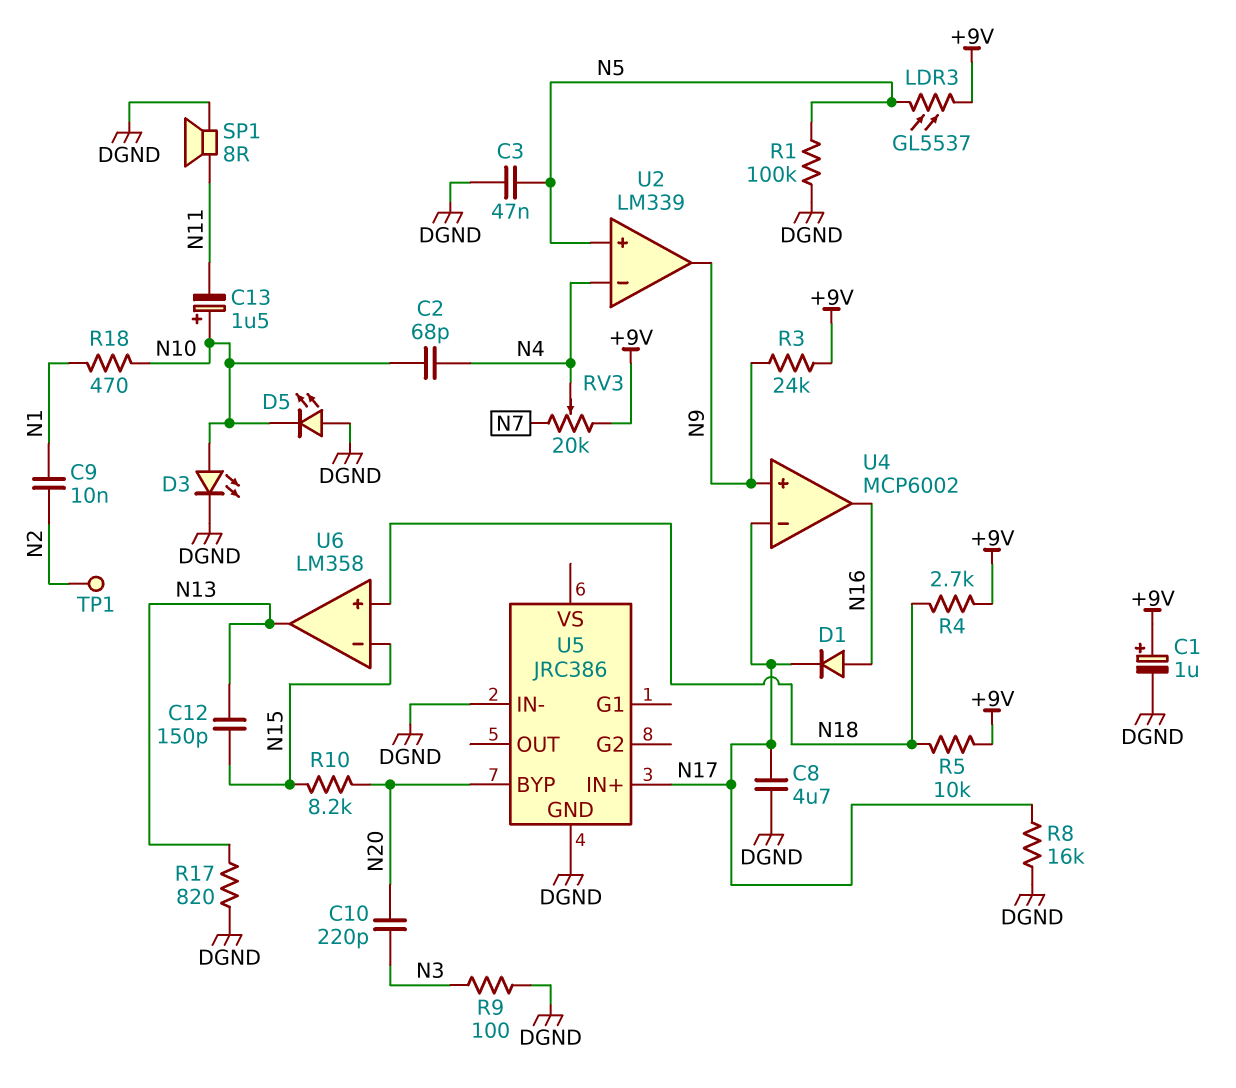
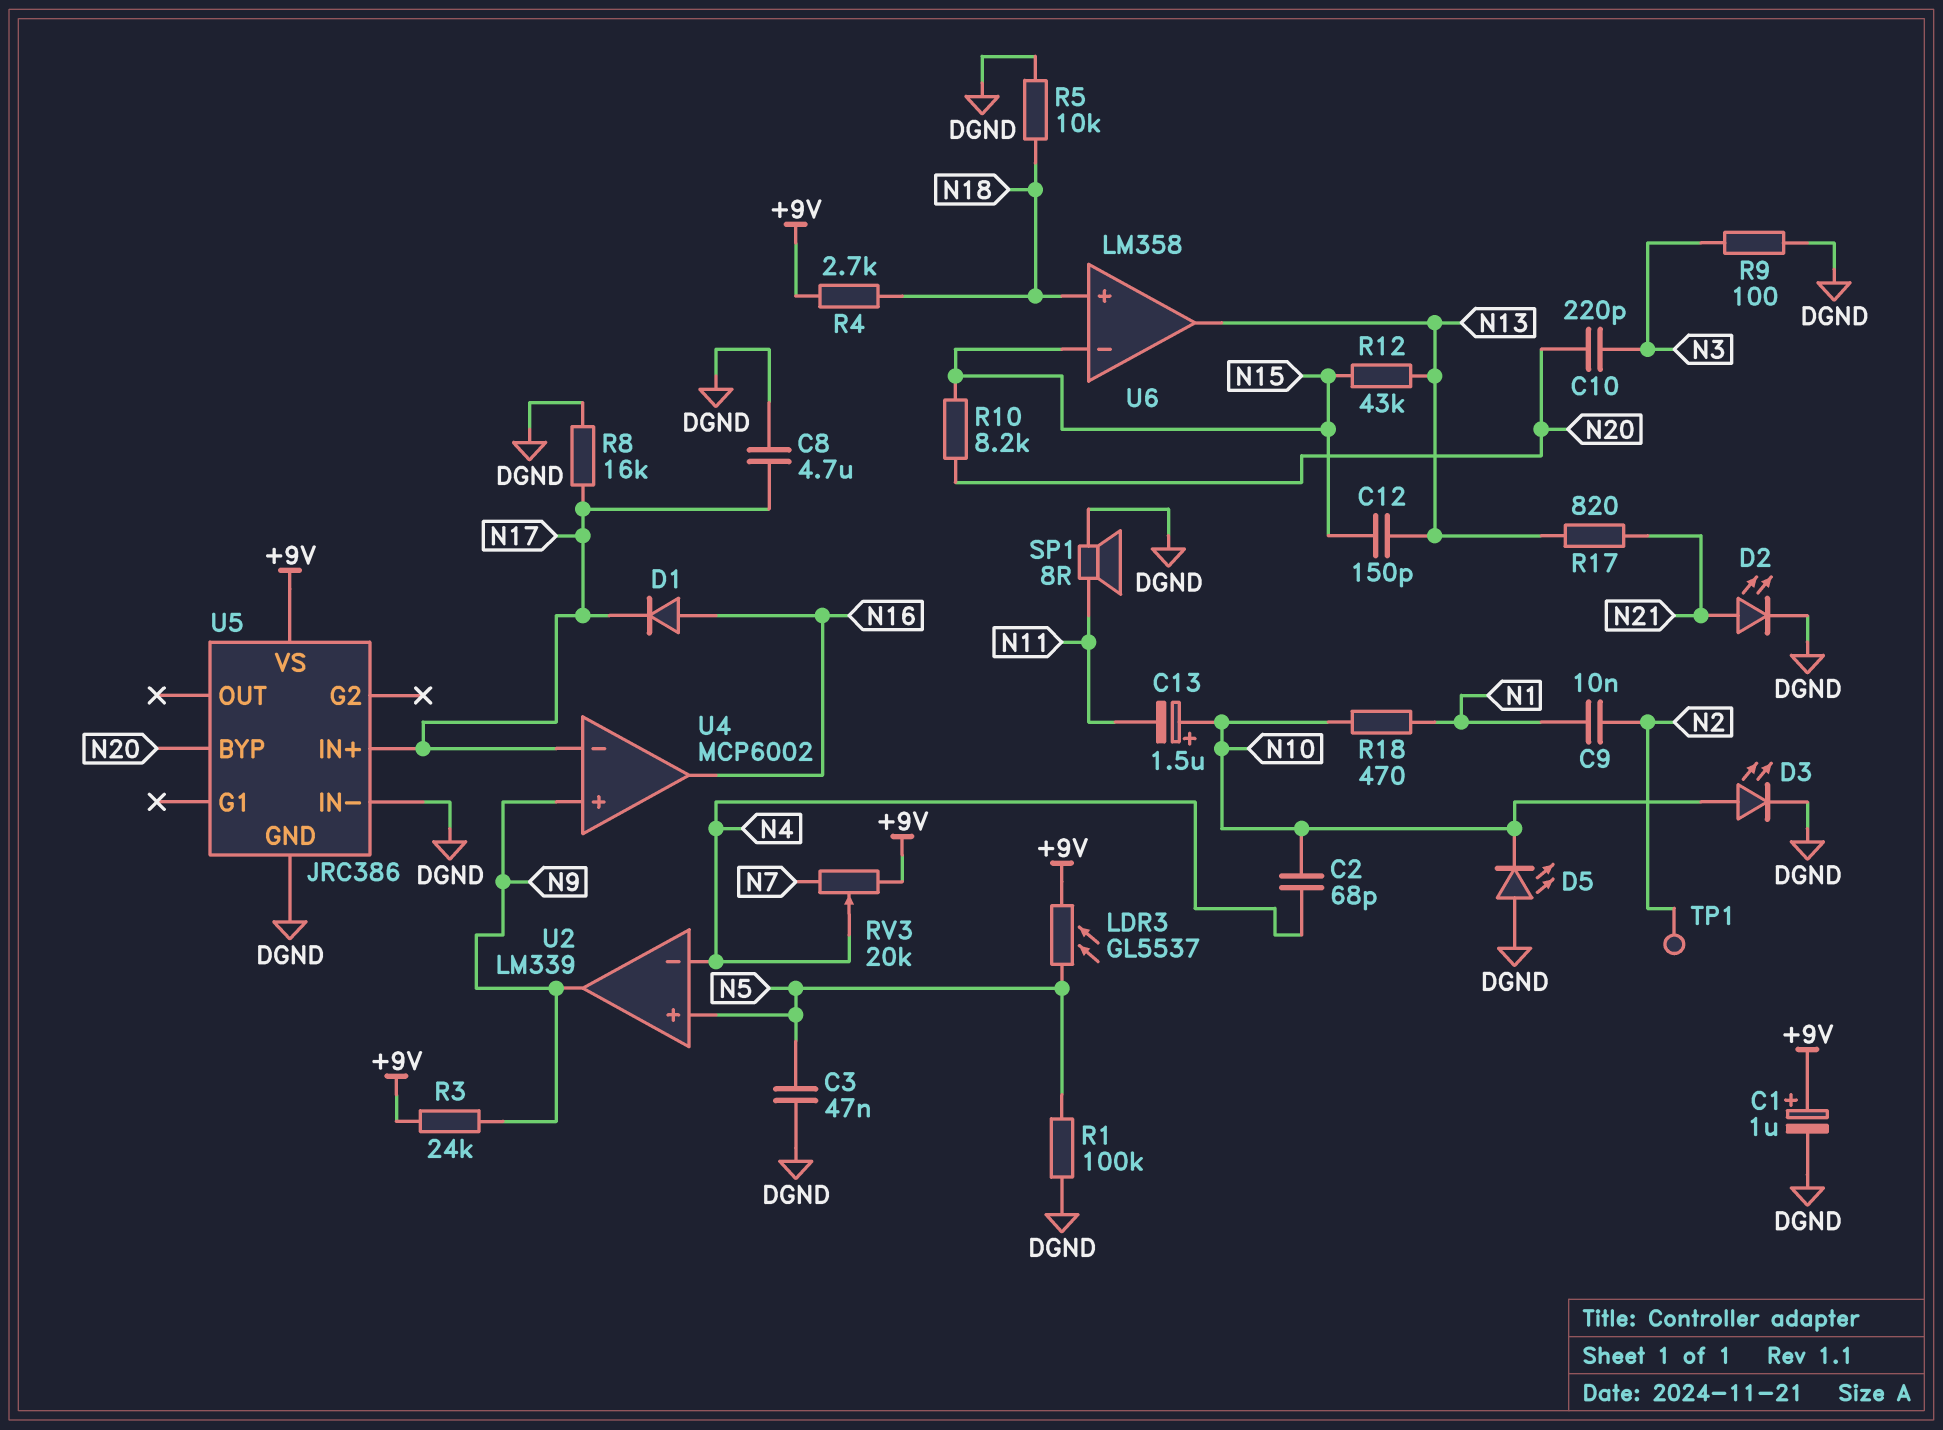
D2: none -> LED (A N21, K DGND)
R5: 10k (+9V, N18) -> 10k (DGND, N18)
R12: none -> 43k (N13, N15)
R17: 820 (DGND, N13) -> 820 (N13, N21)
U5 pin VS: none -> +9V

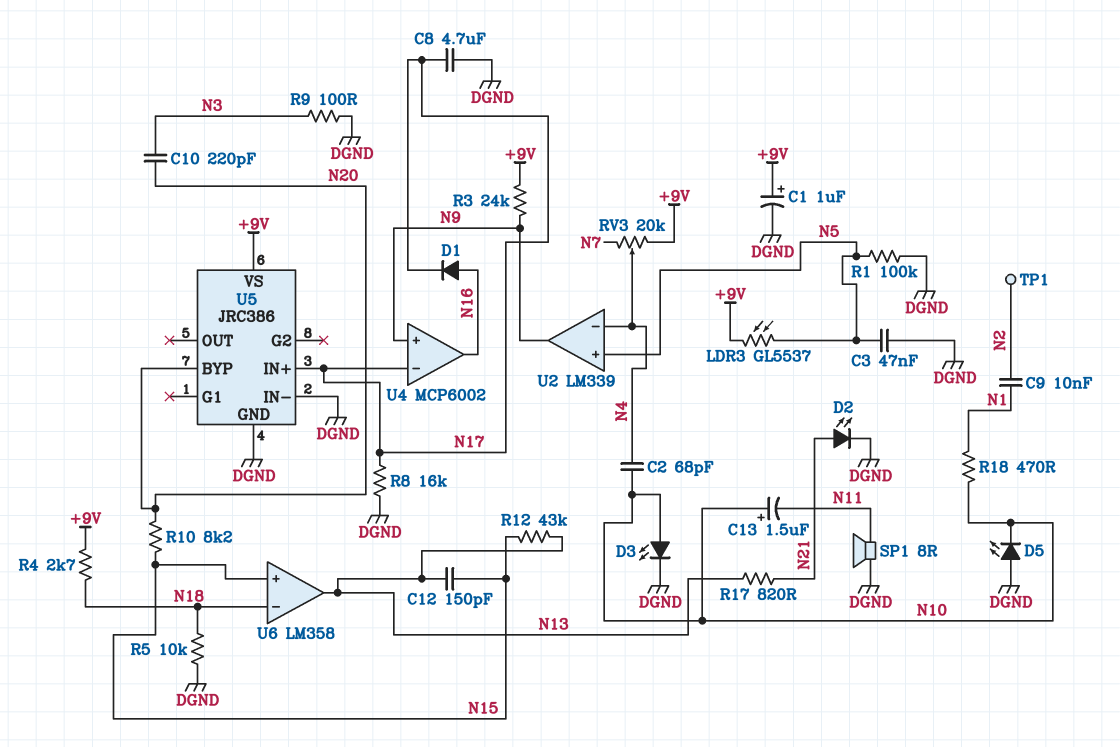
U6 pin in+: N18 -> N15
U6 pin in-: N15 -> N18

